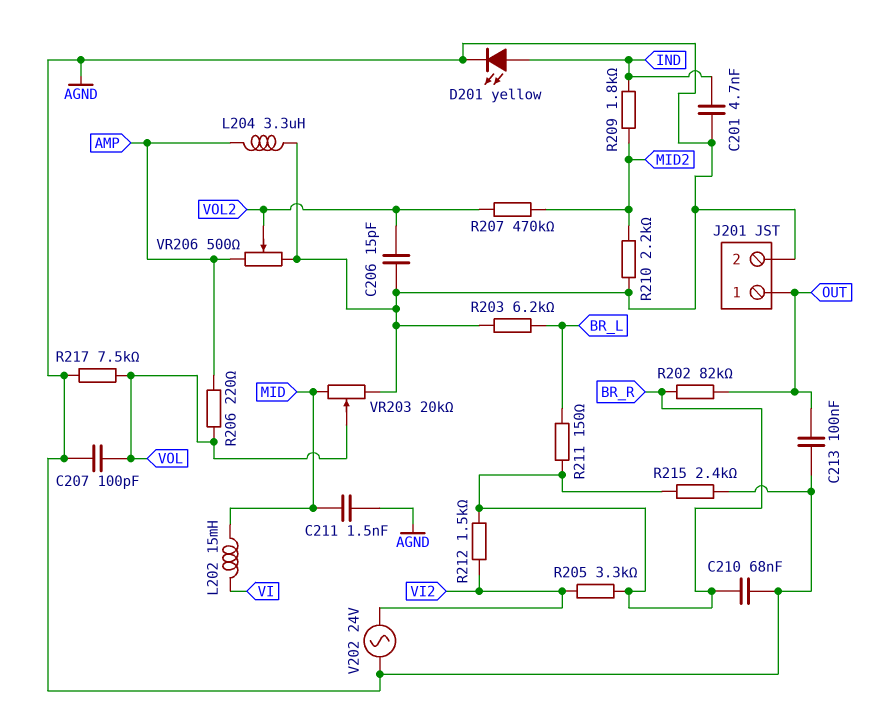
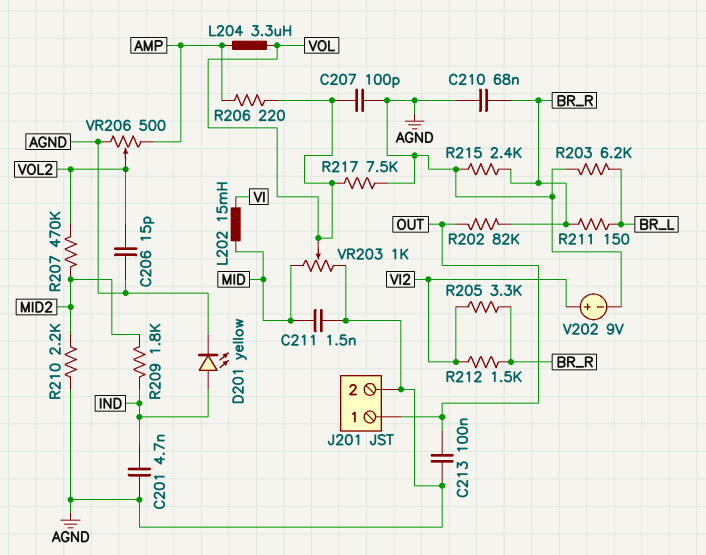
L204: 3.3uH (AGND, AMP) -> 3.3uH (AMP, VOL)
V202: AC 24V (AGND, VI2) -> 9V (plus VI2, minus AGND)
VR203: 20k (AGND, MID, wiper VOL) -> 1k (AGND, MID, wiper VOL)

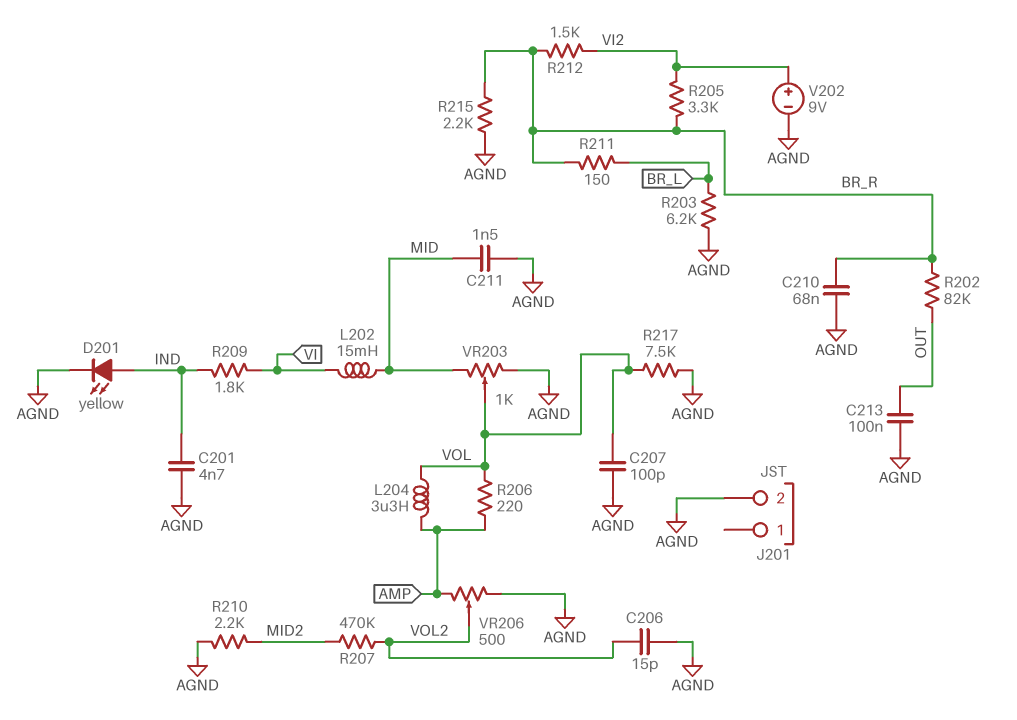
J201 pin 1: OUT -> none
R209: 1.8k (IND, MID2) -> 1.8k (IND, VI)
R215: 2.4k (AGND, BR_R) -> 2.2k (AGND, BR_R)

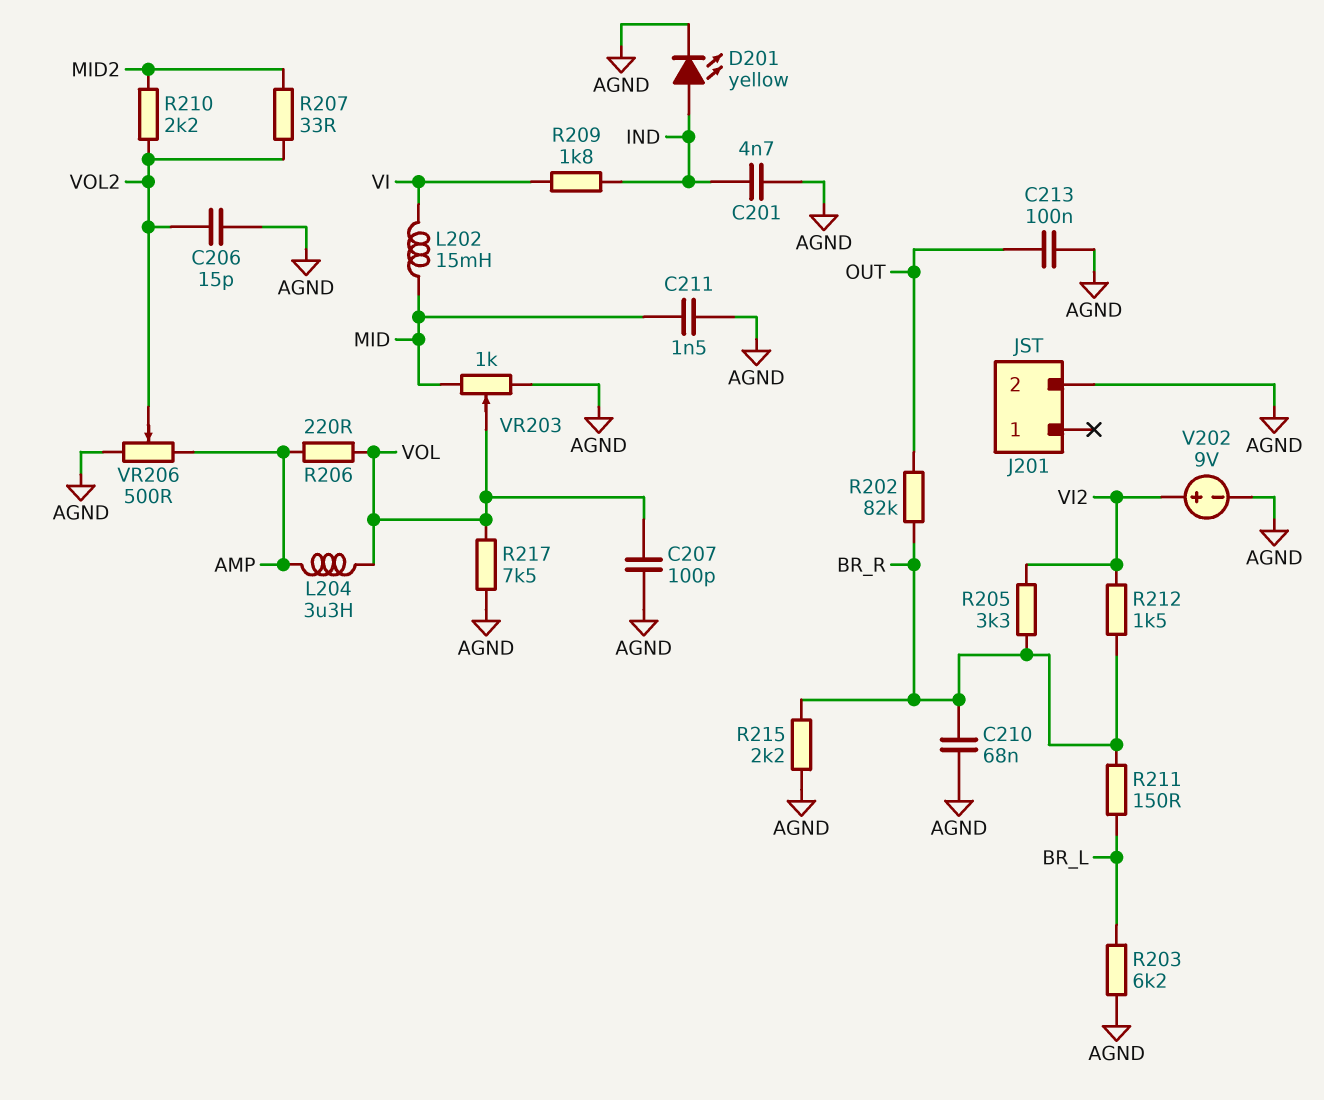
R207: 470k (MID2, VOL2) -> 33 (MID2, VOL2)
R210: 2.2k (AGND, MID2) -> 2.2k (MID2, VOL2)

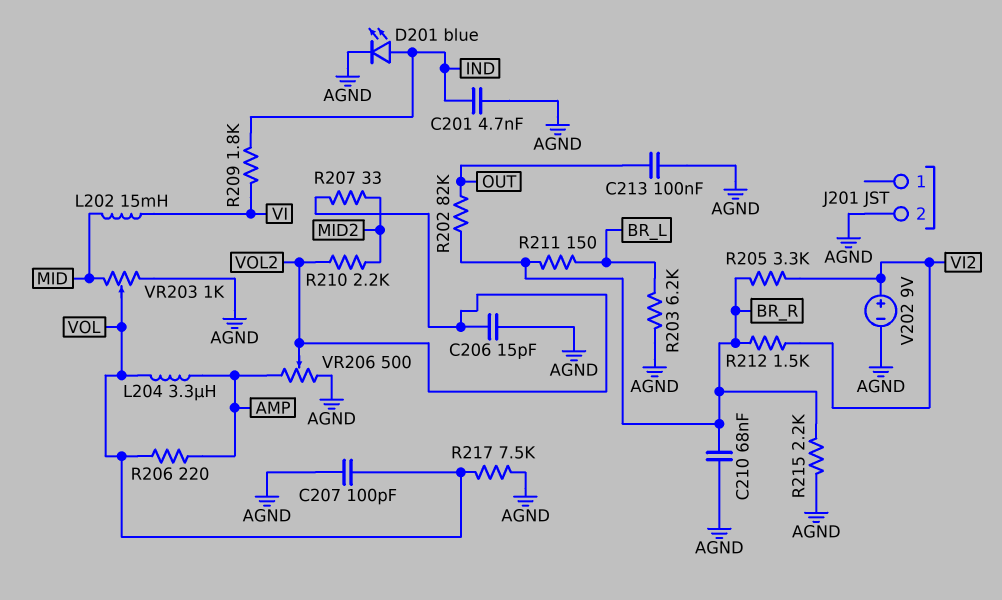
C211: 1.5nF (AGND, MID) -> none
D201: LED yellow (A IND, K AGND) -> LED blue (A IND, K AGND)

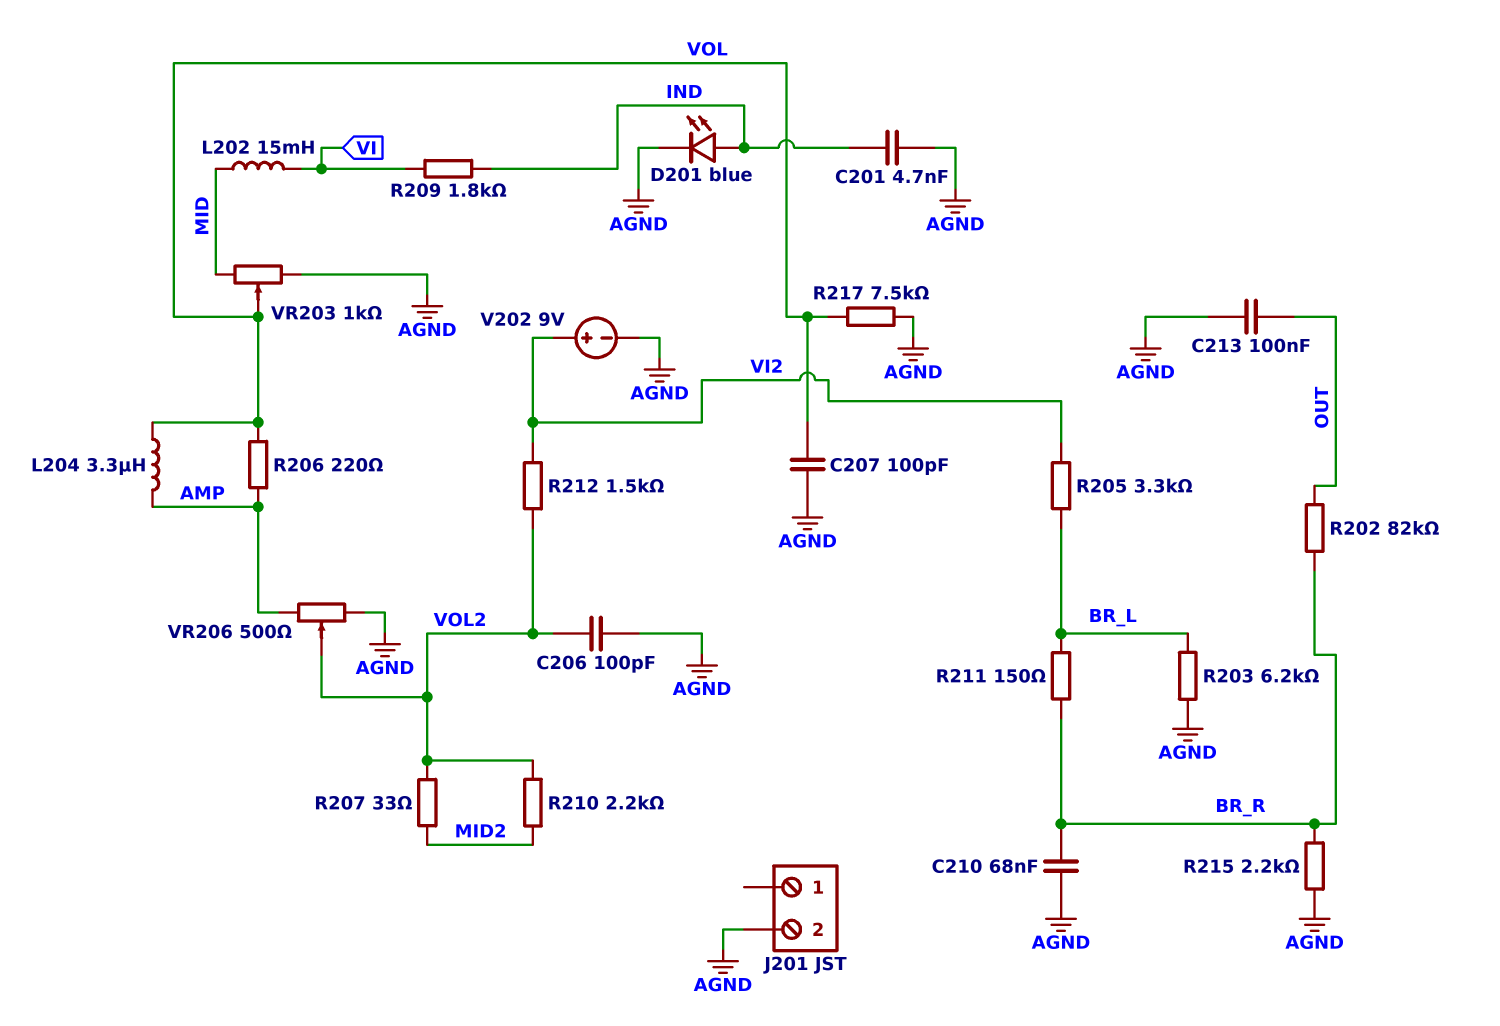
C206: 15pF (AGND, VOL2) -> 100pF (AGND, VOL2)
R205: 3.3k (BR_R, VI2) -> 3.3k (BR_L, VI2)
R212: 1.5k (BR_R, VI2) -> 1.5k (VI2, VOL2)

